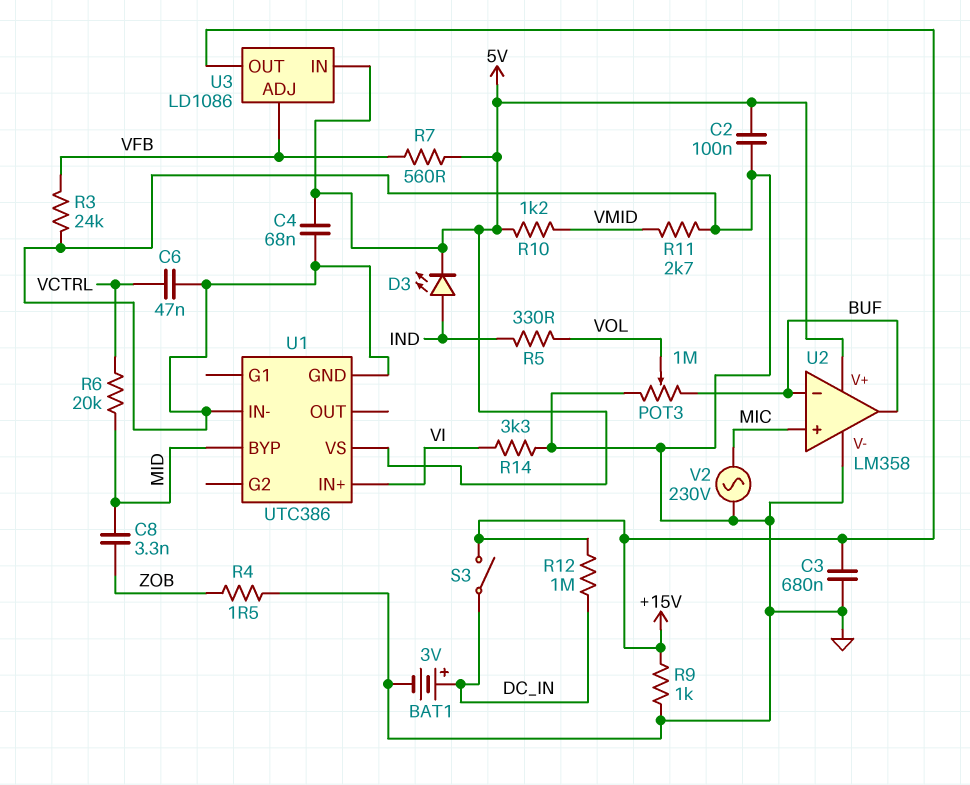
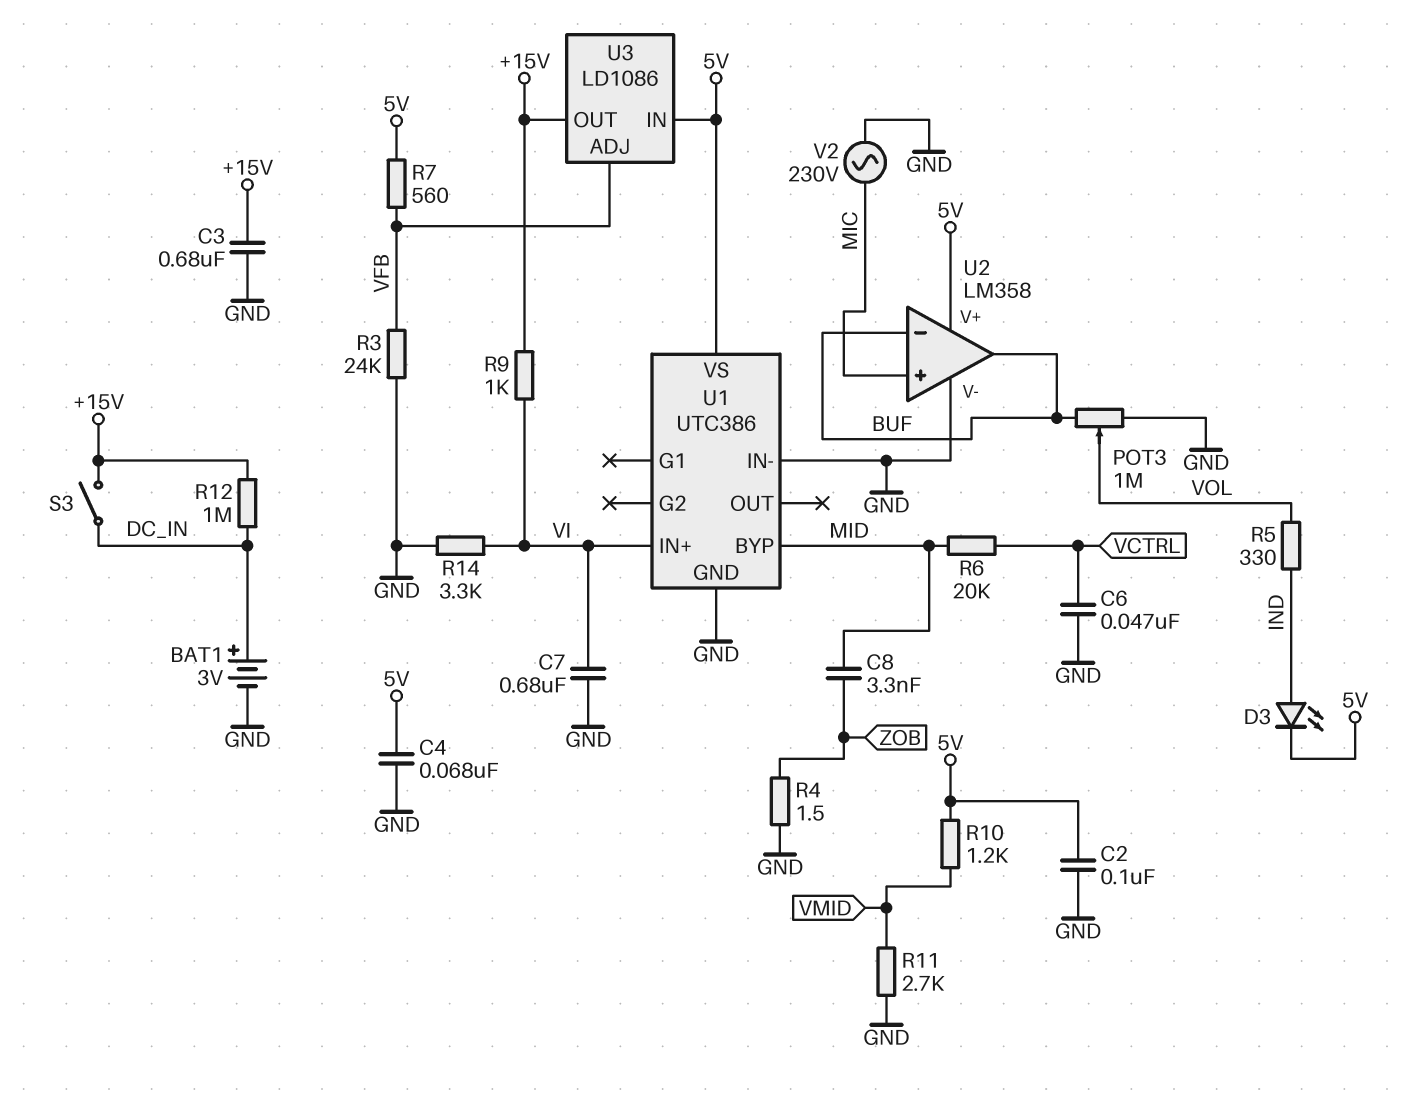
C7: none -> 680nF (GND, VI)
R9: 1k (+15V, GND) -> 1k (+15V, VI)

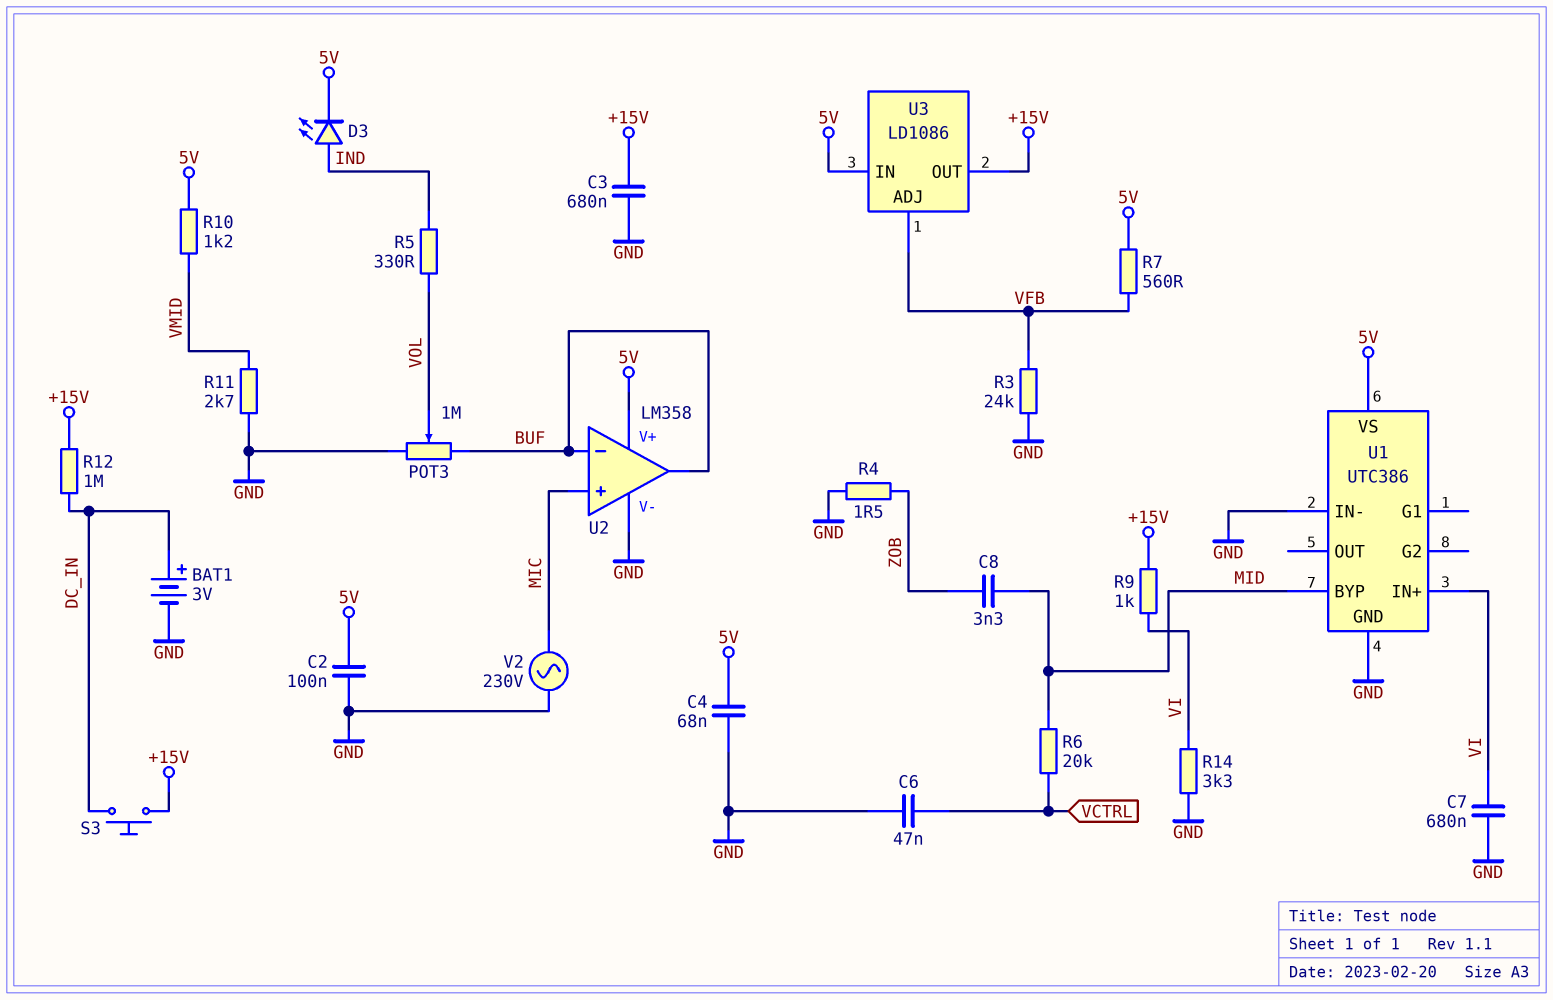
S3: switch (+15V, DC_IN) -> button (+15V, DC_IN)

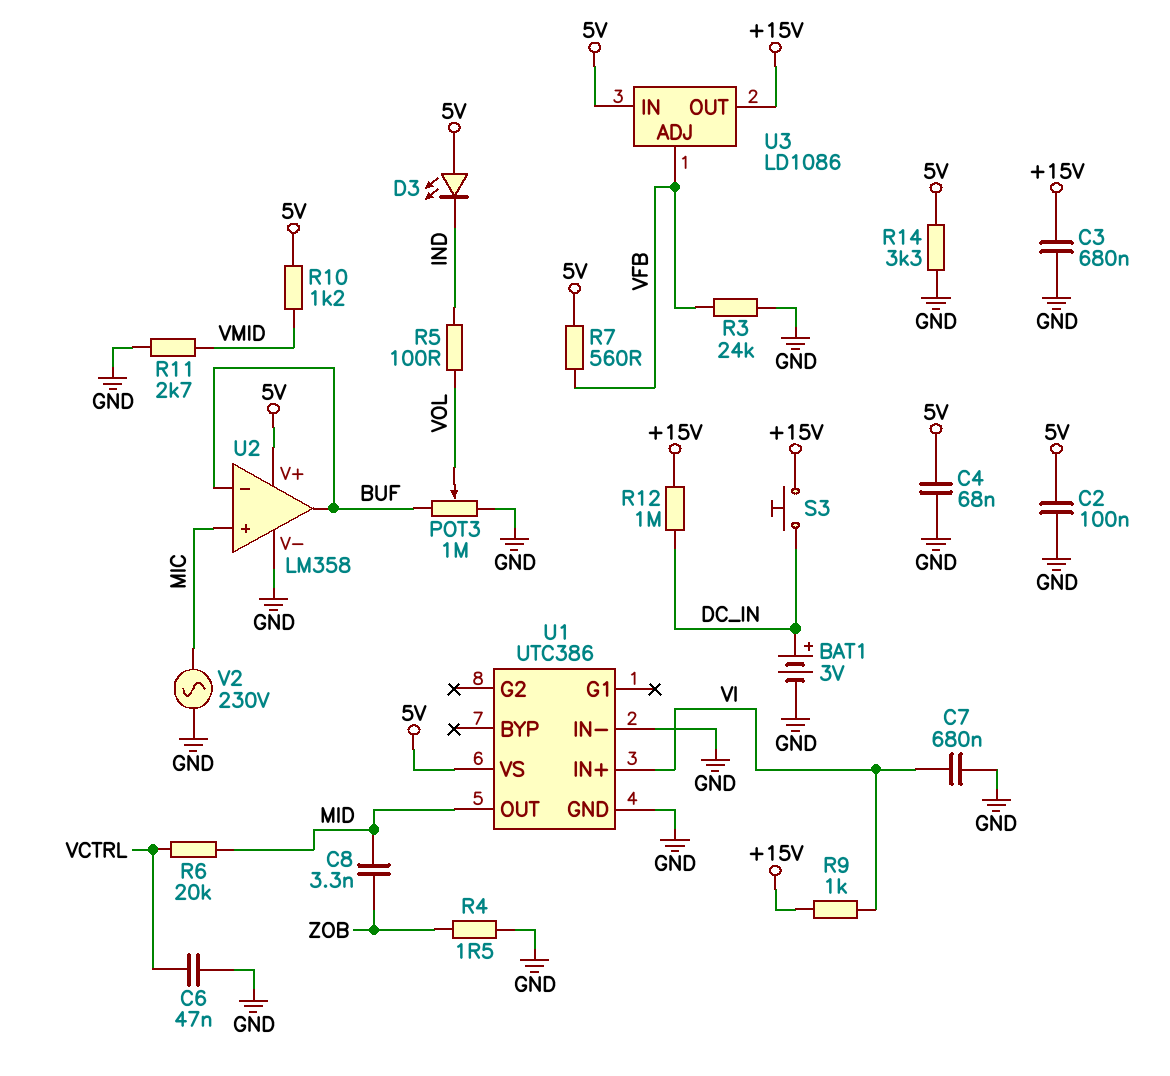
D3: LED (A IND, K 5V) -> LED (A 5V, K IND)
R5: 330 (IND, VOL) -> 100 (IND, VOL)
R14: 3.3k (GND, VI) -> 3.3k (5V, GND)
U1 pin BYP: MID -> none
U1 pin OUT: none -> MID

